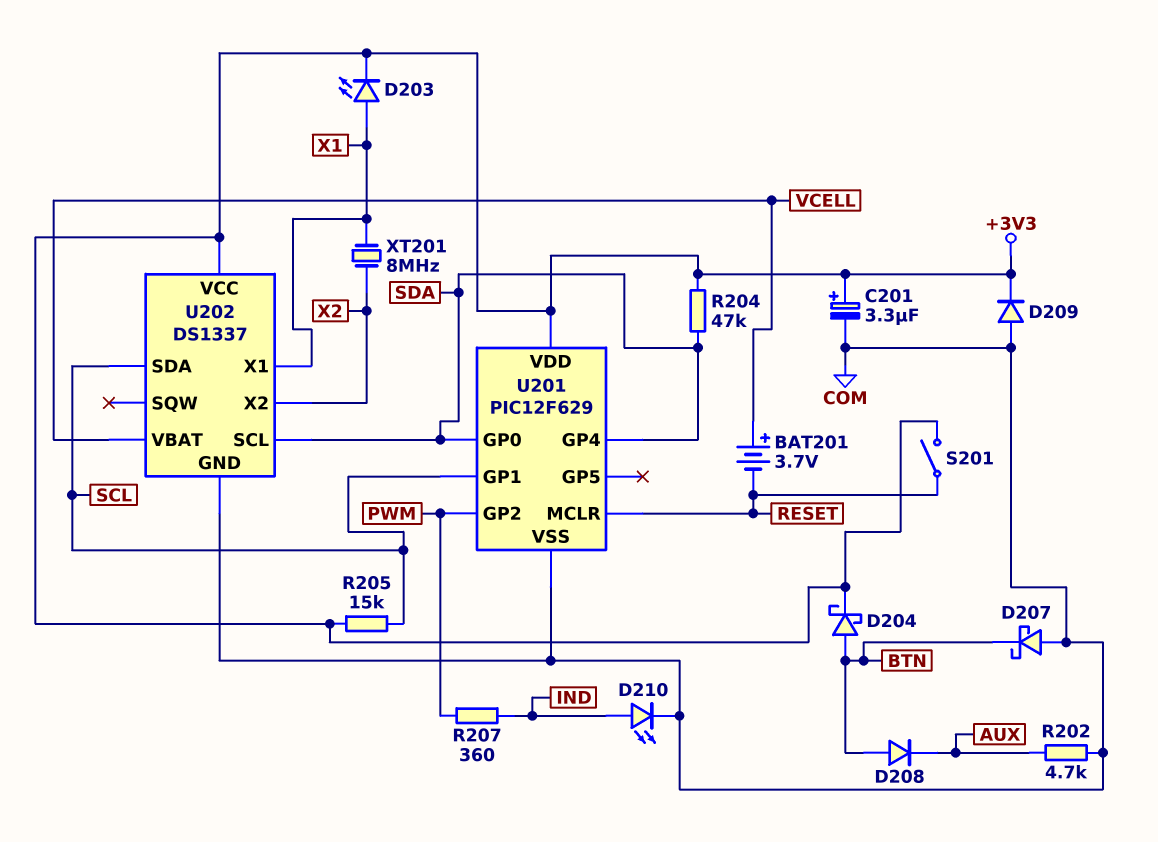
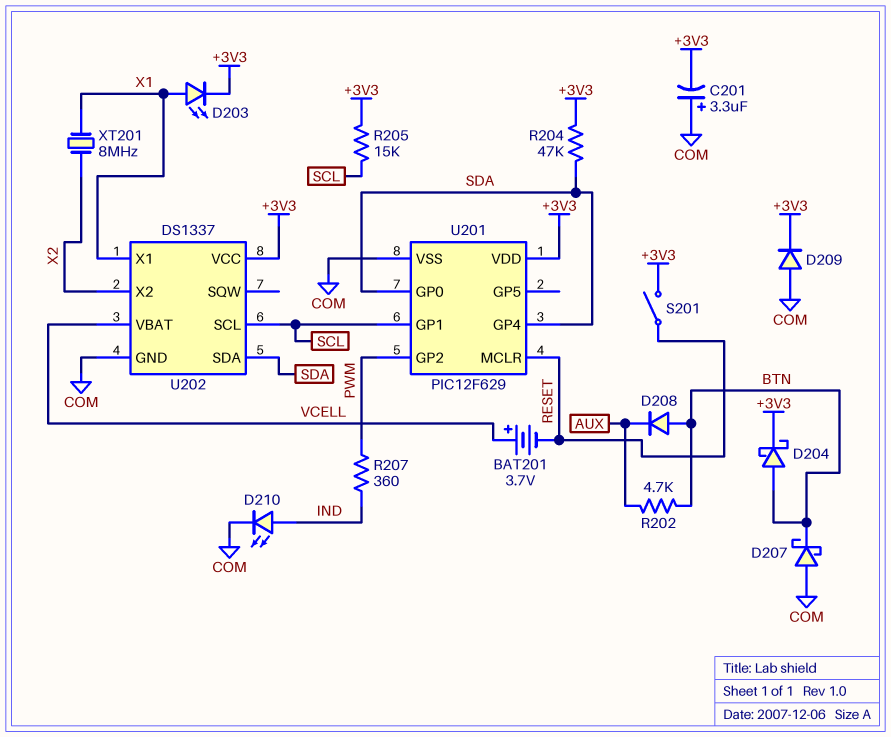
C201: 3.3uF (plus +3V3, minus COM) -> 3.3uF (plus COM, minus +3V3)
R202: 4.7k (AUX, COM) -> 4.7k (AUX, BTN)
U202 pin SCL: SDA -> SCL
U202 pin SDA: SCL -> SDA

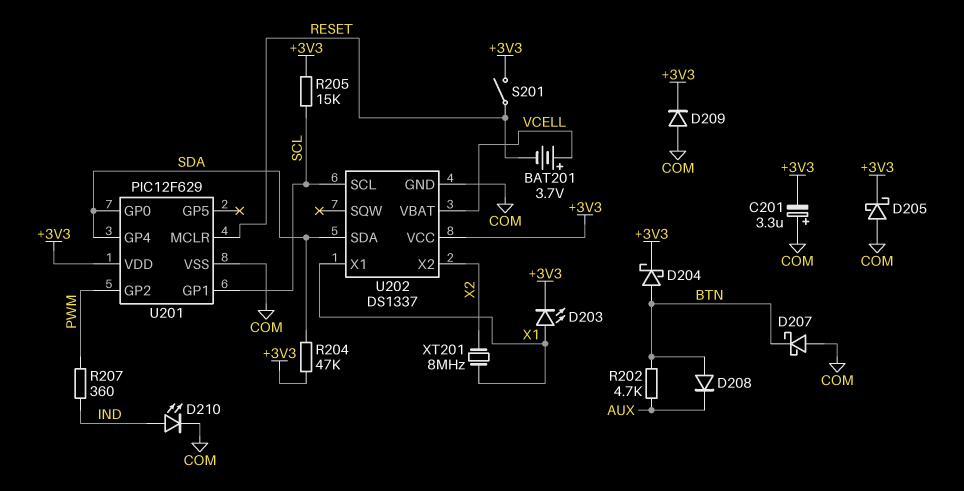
D205: none -> schottky (A COM, K +3V3)

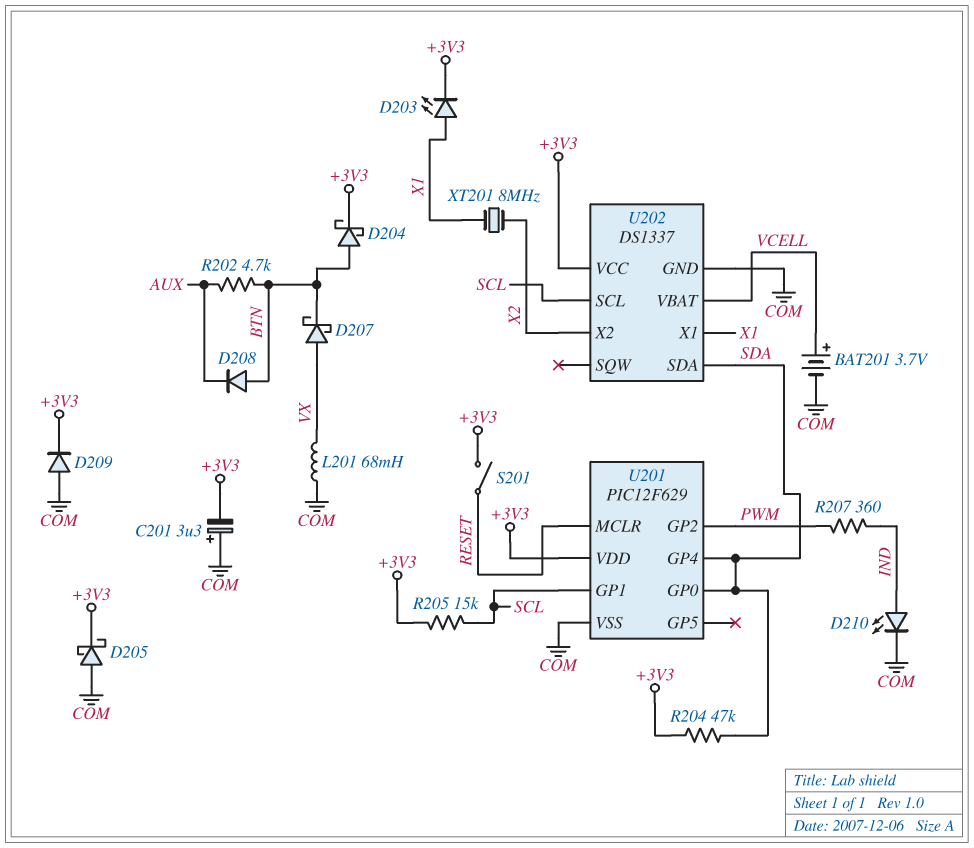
BAT201: 3.7V (plus VCELL, minus RESET) -> 3.7V (plus VCELL, minus COM)
D207: schottky (A COM, K BTN) -> schottky (A VX, K BTN)
L201: none -> 68mH (COM, VX)

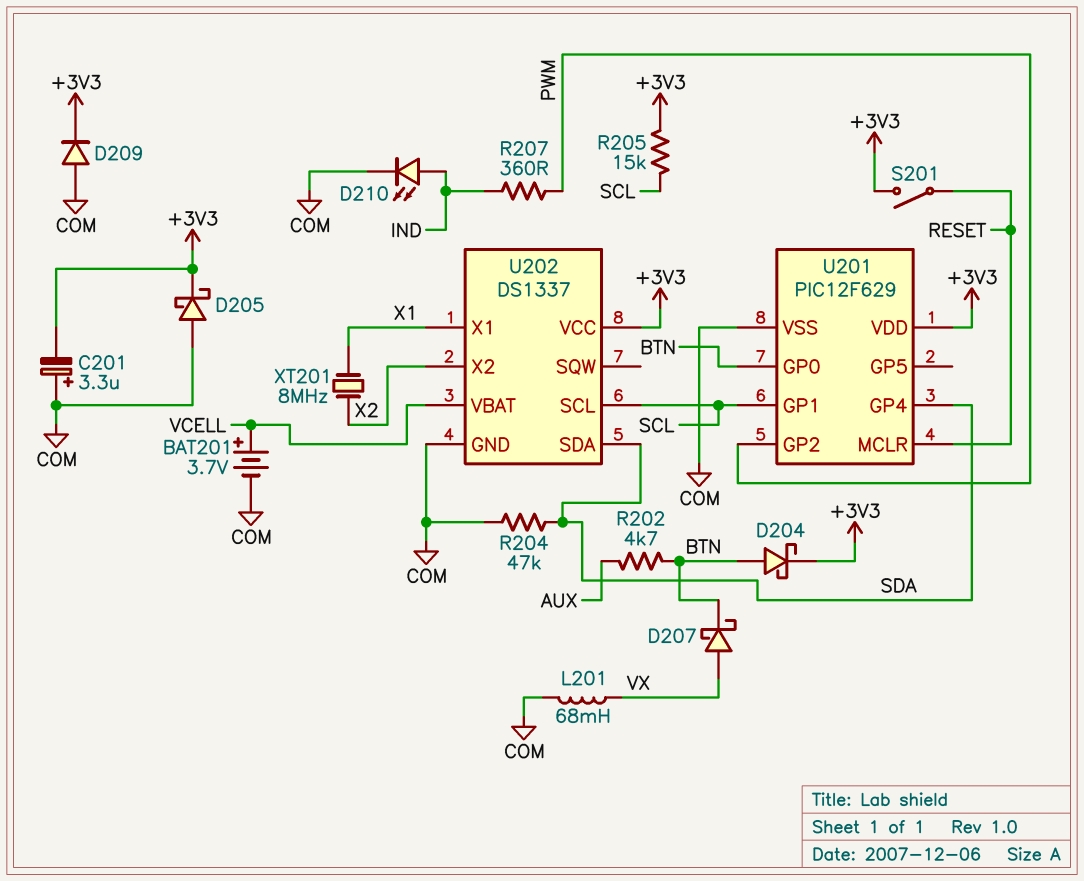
D203: LED (A X1, K +3V3) -> none
D208: diode (A BTN, K AUX) -> none
R204: 47k (+3V3, SDA) -> 47k (COM, SDA)
U201 pin GP0: SDA -> BTN

